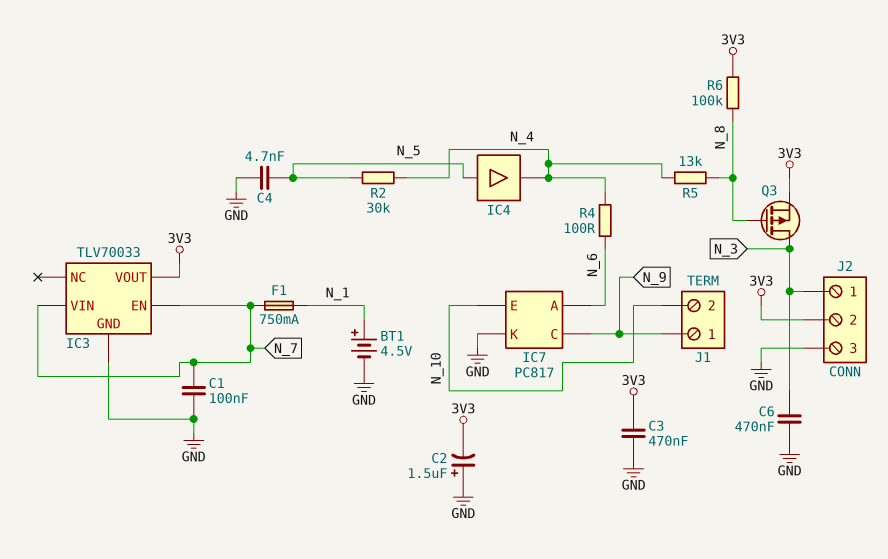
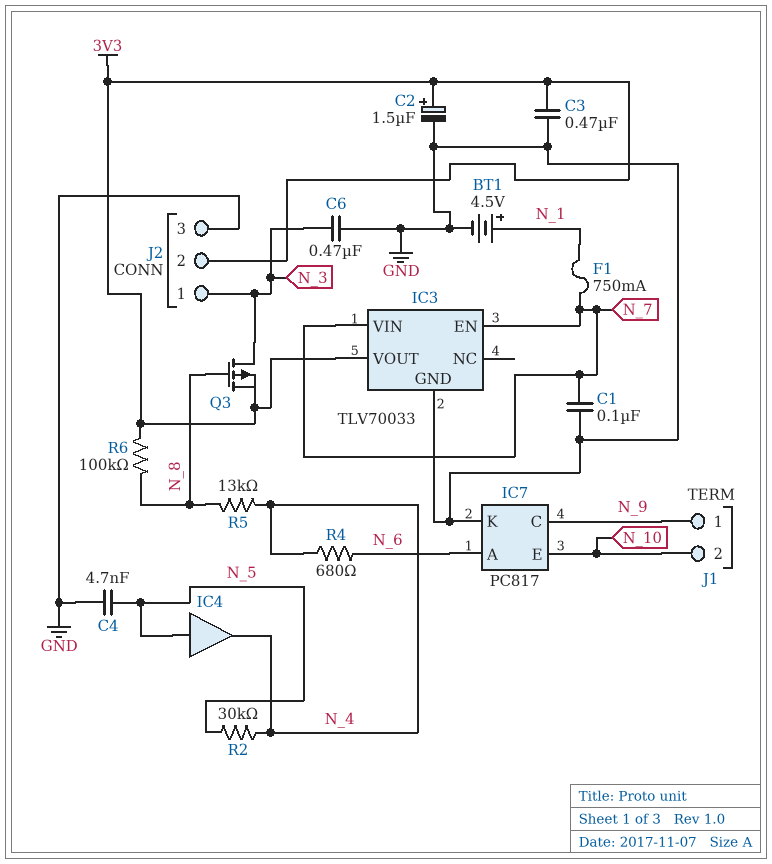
C2: 1.5uF (plus GND, minus 3V3) -> 1.5uF (plus 3V3, minus GND)
R4: 100 (N_4, N_6) -> 680 (N_4, N_6)

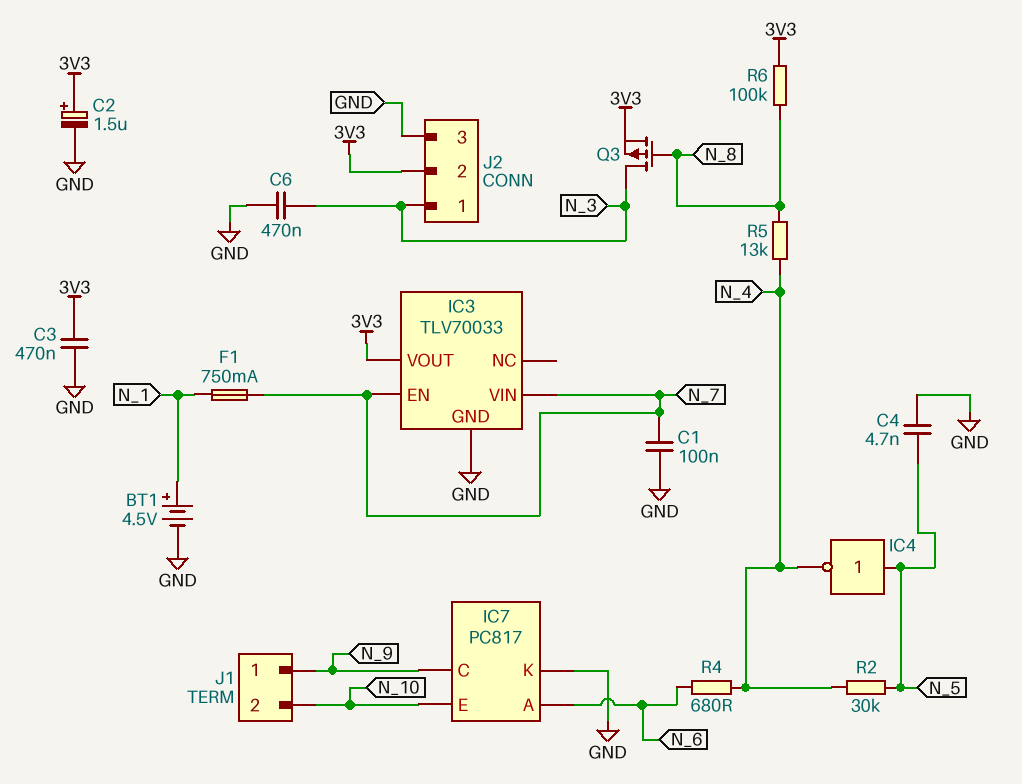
IC4: buffer (in N_5, out N_4) -> NOT (in N_5, out N_4)

